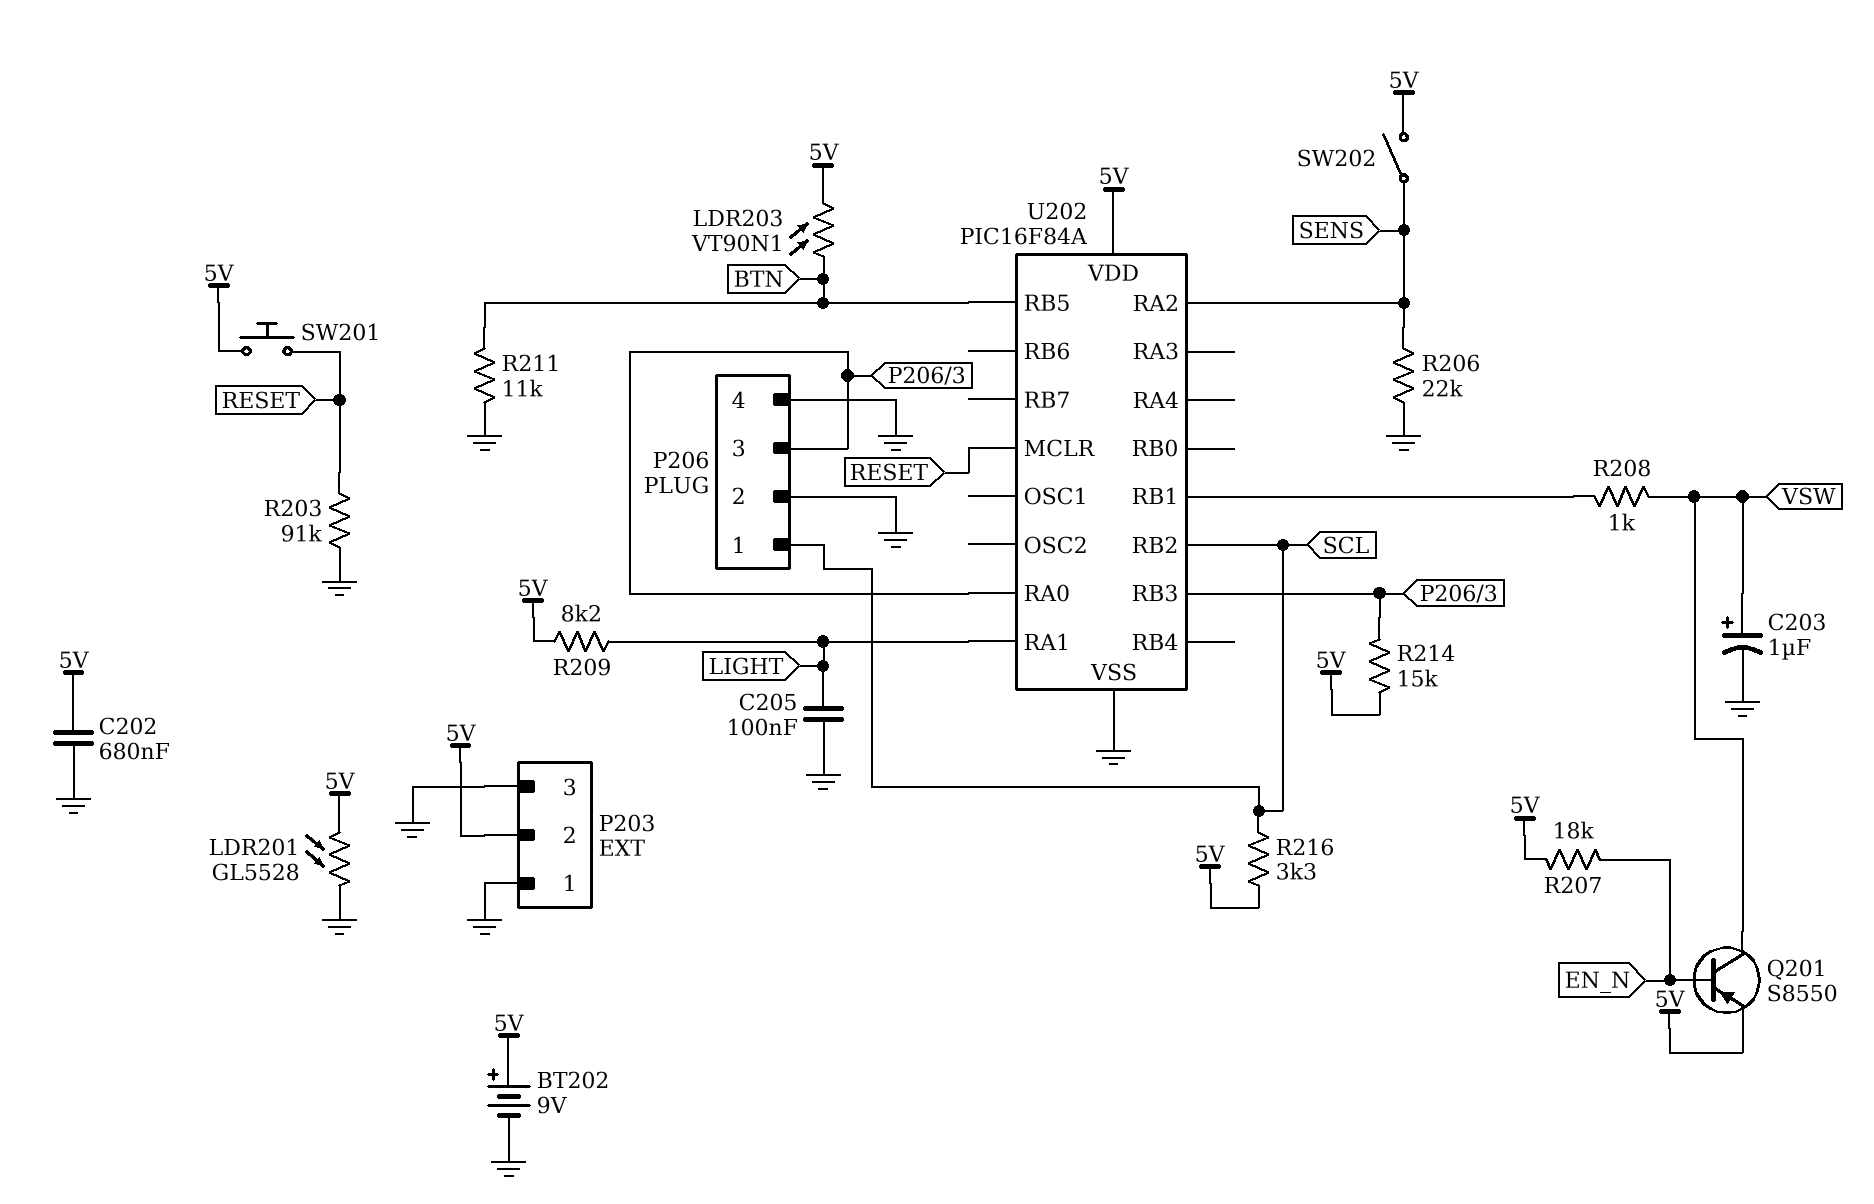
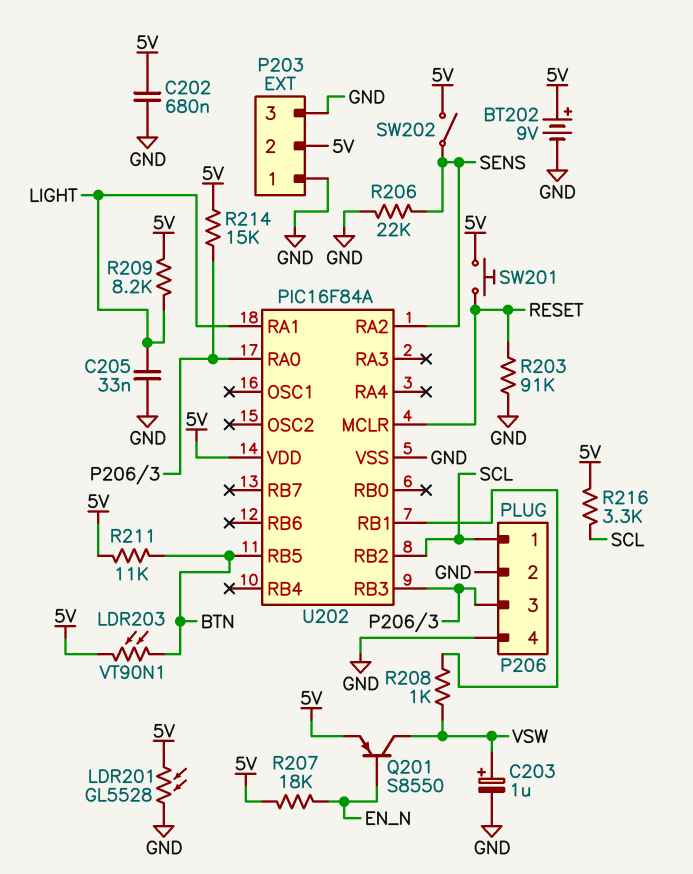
C205: 100nF (GND, LIGHT) -> 33nF (GND, LIGHT)
R211: 11k (BTN, GND) -> 11k (5V, BTN)

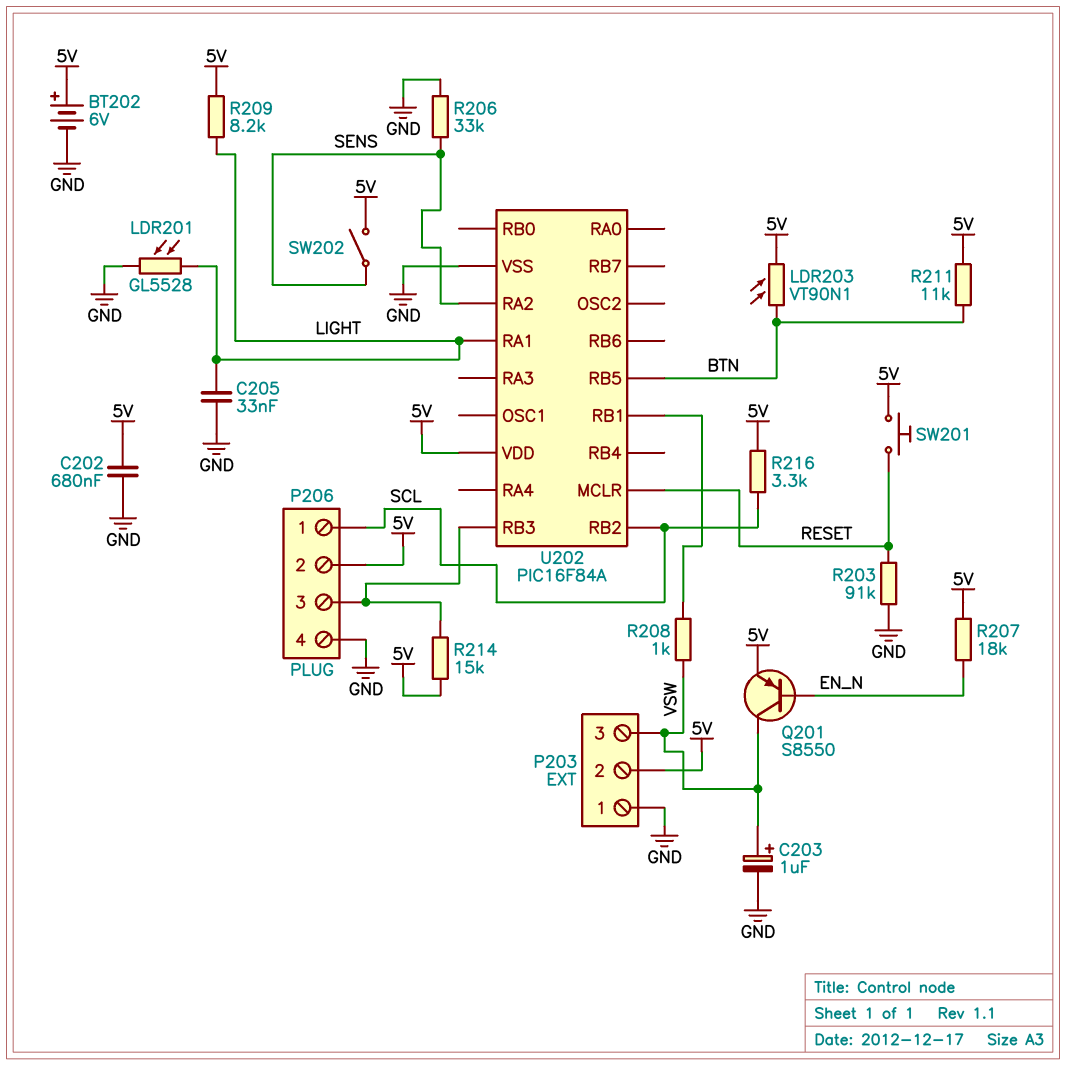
BT202: 9V (plus 5V, minus GND) -> 6V (plus 5V, minus GND)
LDR201: GL5528 (5V, GND) -> GL5528 (GND, LIGHT)
P203 pin 3: GND -> VSW
P206 pin 2: GND -> 5V
R206: 22k (GND, SENS) -> 33k (GND, SENS)
U202 pin RA0: P206/3 -> none

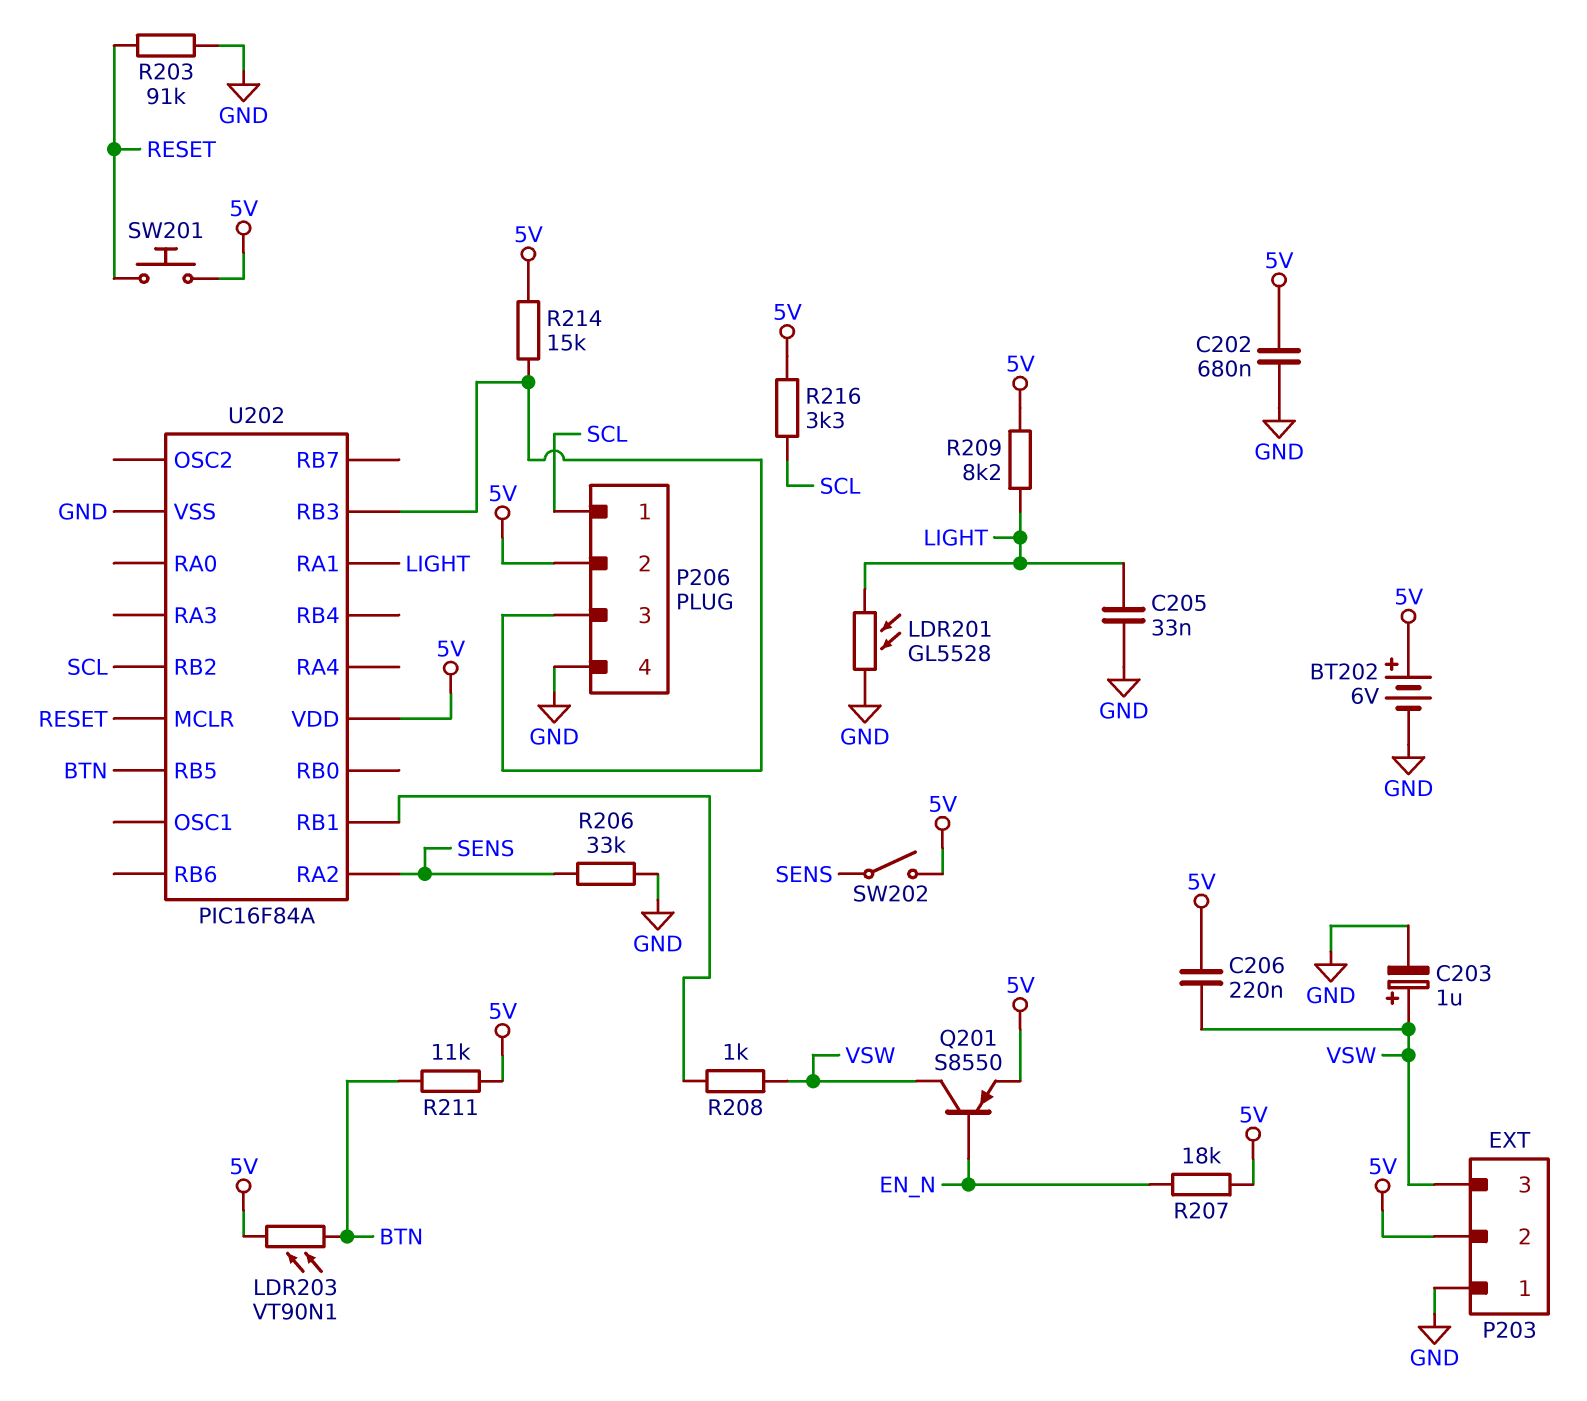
C206: none -> 220nF (5V, VSW)

